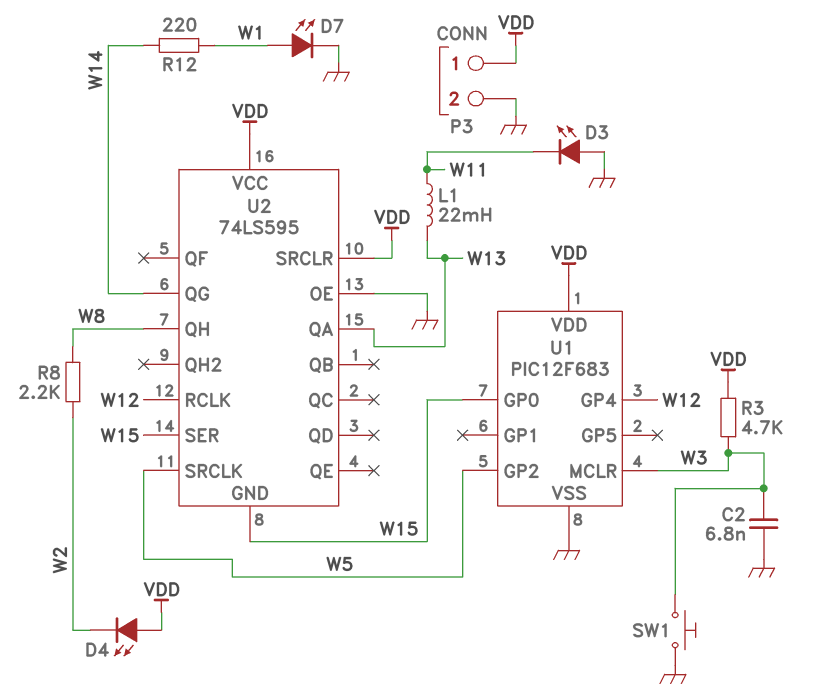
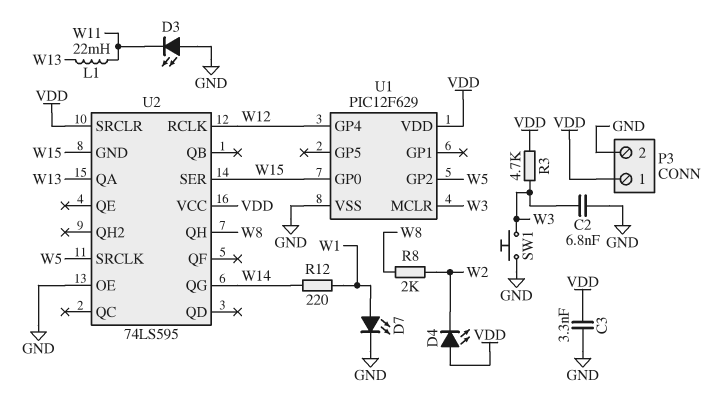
C3: none -> 3.3nF (GND, VDD)
R8: 2.2k (W2, W8) -> 2k (W2, W8)
U1: PIC12F683 -> PIC12F629

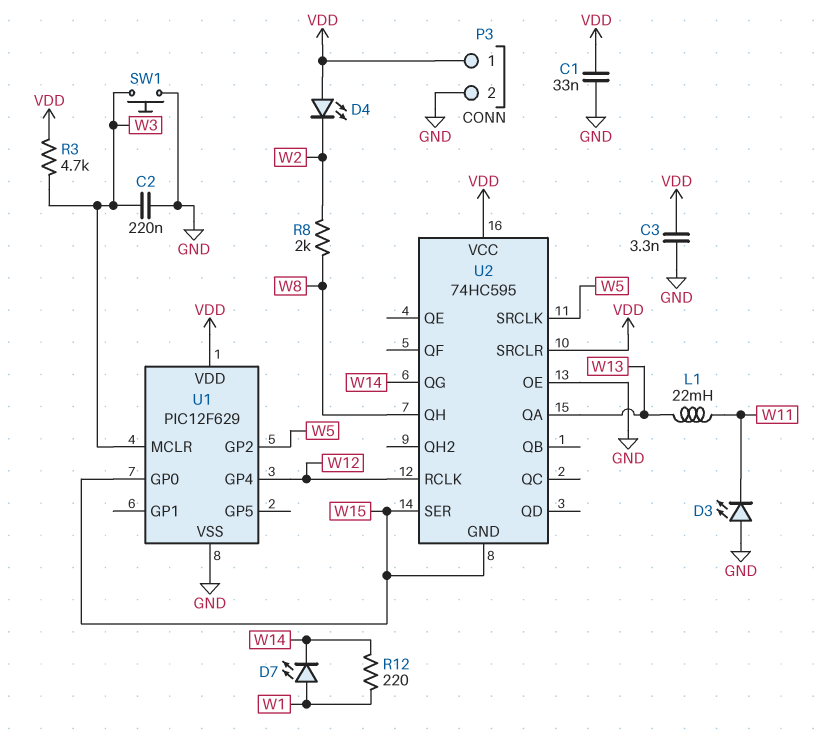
C1: none -> 33nF (GND, VDD)
C2: 6.8nF (GND, W3) -> 220nF (GND, W3)
D7: LED (A W1, K GND) -> LED (A W1, K W14)
U2: 74LS595 -> 74HC595

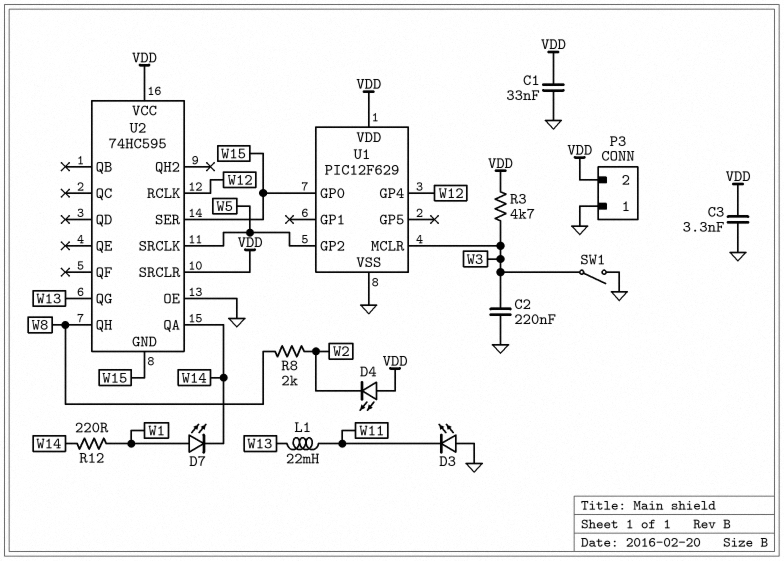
P3 pin 1: VDD -> GND
P3 pin 2: GND -> VDD
SW1: button (GND, W3) -> switch (GND, W3)
U2 pin QA: W13 -> W14
U2 pin QG: W14 -> W13

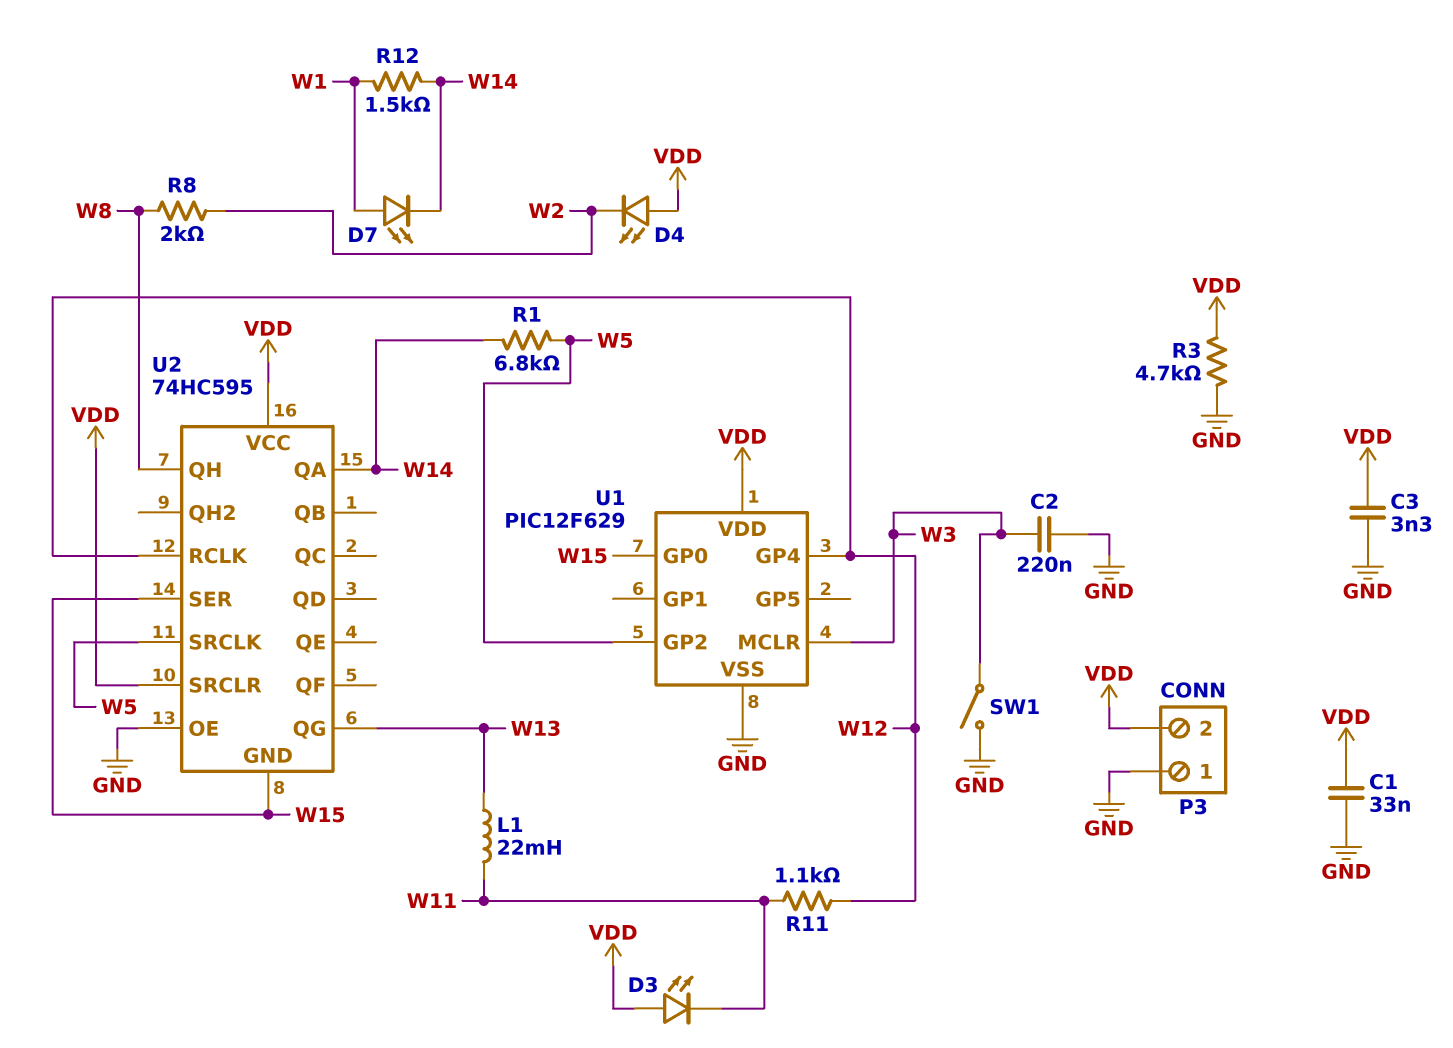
D3: LED (A GND, K W11) -> LED (A VDD, K W11)
R1: none -> 6.8k (W5, W14)
R3: 4.7k (VDD, W3) -> 4.7k (GND, VDD)
R11: none -> 1.1k (W11, W12)
R12: 220 (W1, W14) -> 1.5k (W1, W14)

